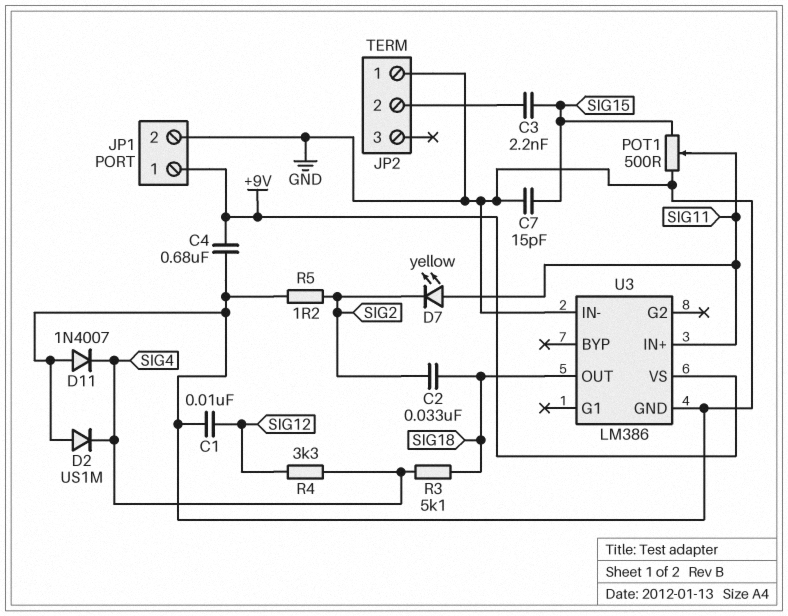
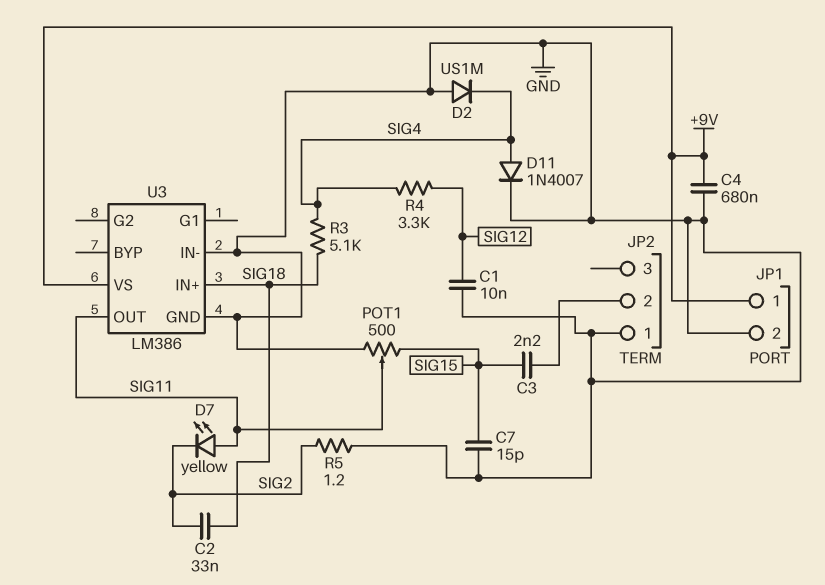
D11: diode 1N4007 (A GND, K SIG4) -> diode 1N4007 (A SIG4, K GND)
U3 pin IN+: SIG11 -> SIG18
U3 pin OUT: SIG18 -> SIG11

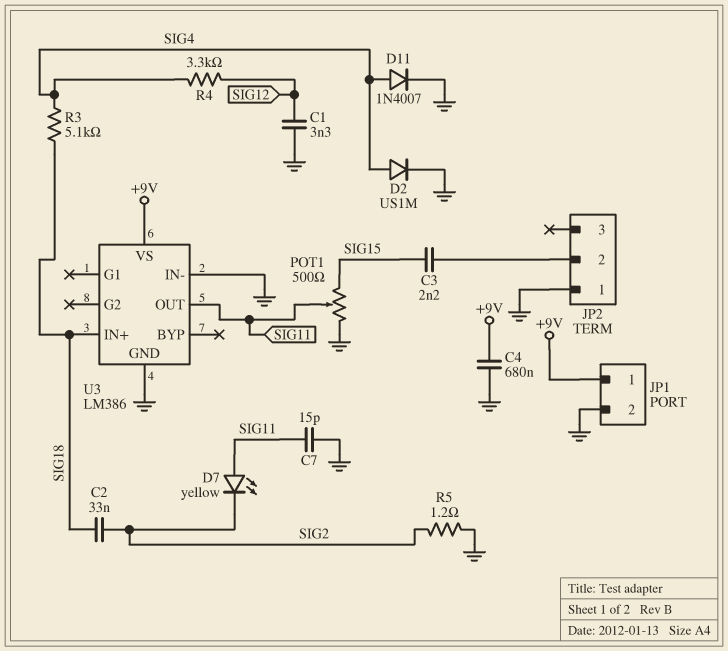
C1: 10nF (GND, SIG12) -> 3.3nF (GND, SIG12)
C7: 15pF (GND, SIG15) -> 15pF (GND, SIG11)
D2: diode US1M (A GND, K SIG4) -> diode US1M (A SIG4, K GND)

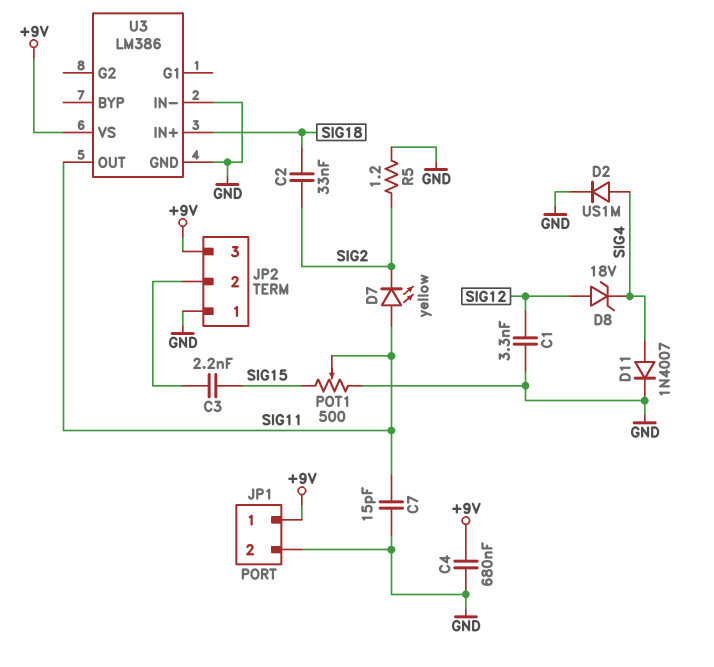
D8: none -> zener 18V (A SIG12, K SIG4)
JP2 pin 3: none -> +9V
R3: 5.1k (SIG4, SIG18) -> none
R4: 3.3k (SIG4, SIG12) -> none

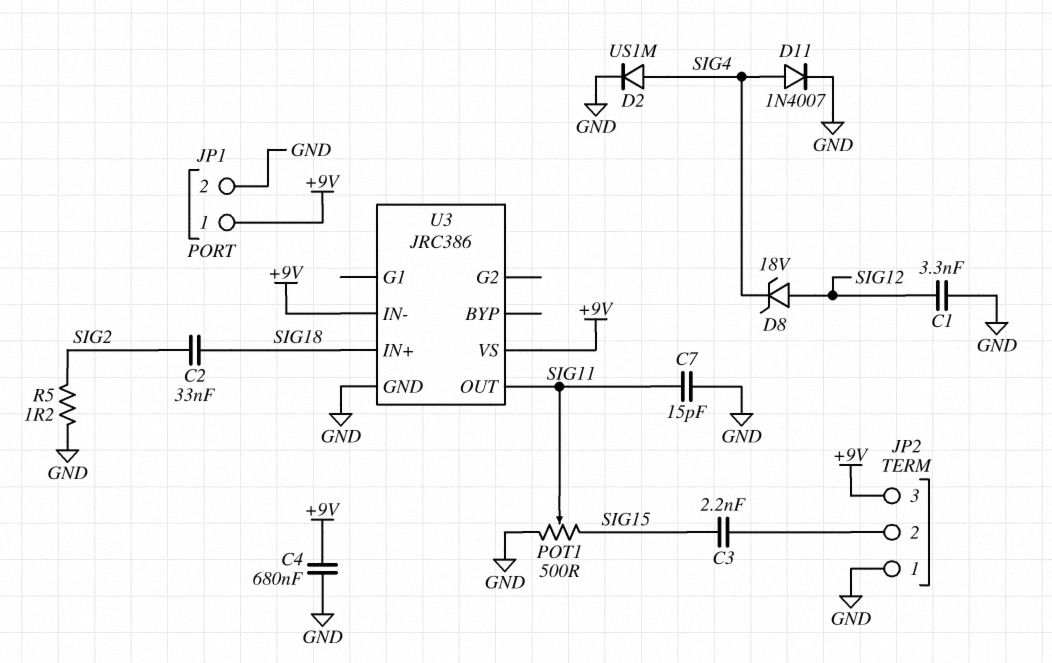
D7: LED yellow (A SIG11, K SIG2) -> none
U3: LM386 -> JRC386
U3 pin IN-: GND -> +9V

